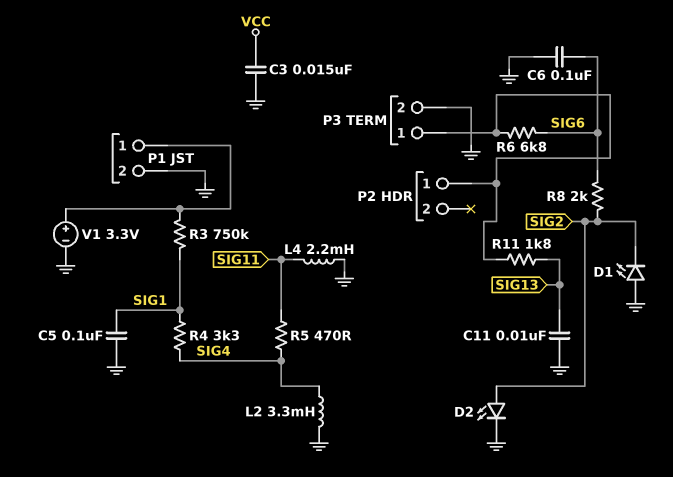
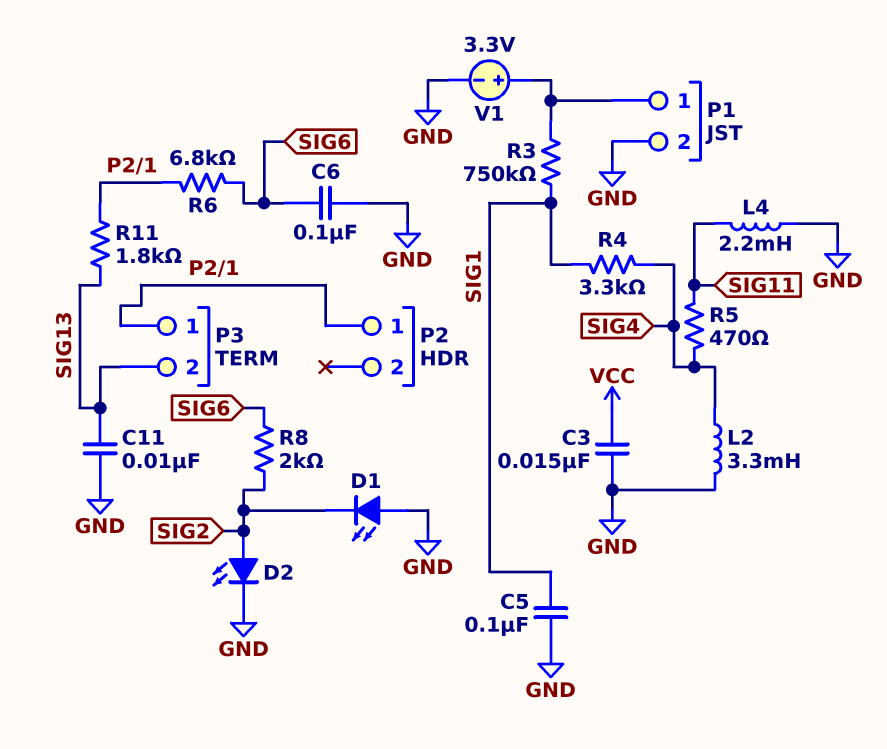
P3 pin 2: GND -> SIG13

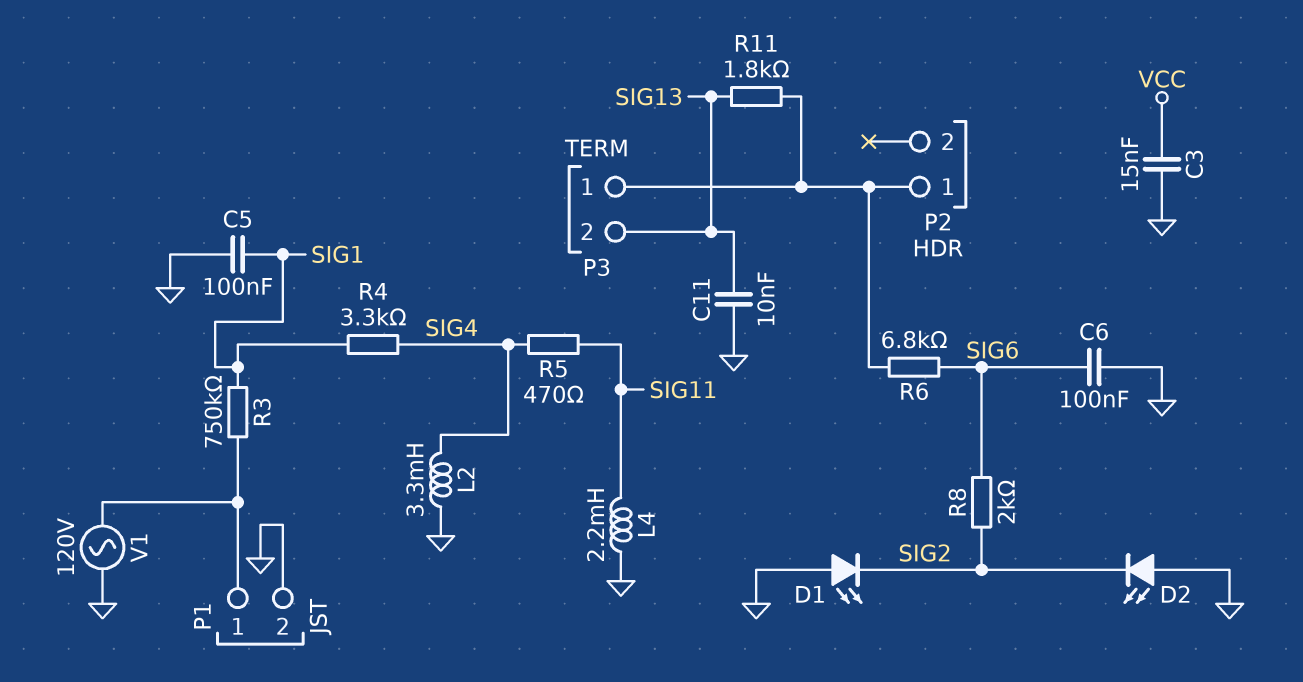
D2: LED (A SIG2, K GND) -> LED (A GND, K SIG2)
V1: 3.3V (plus P1/1, minus GND) -> AC 120V (GND, P1/1)

